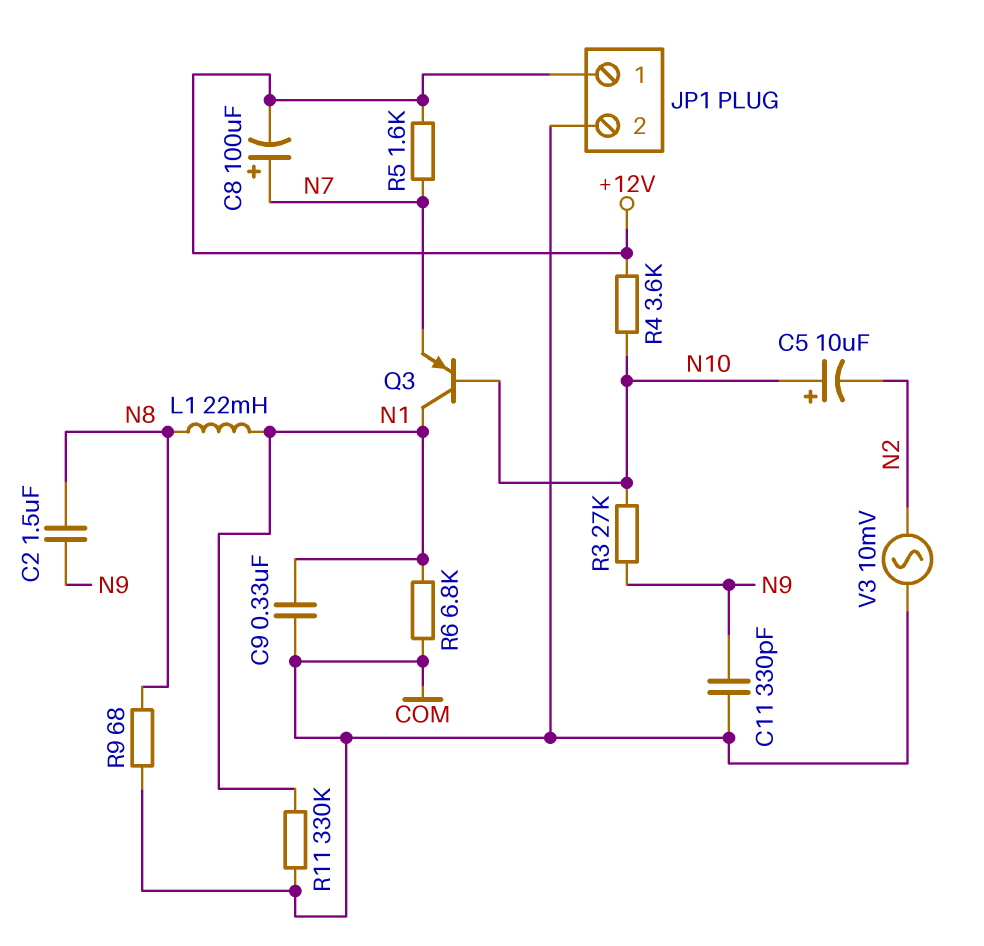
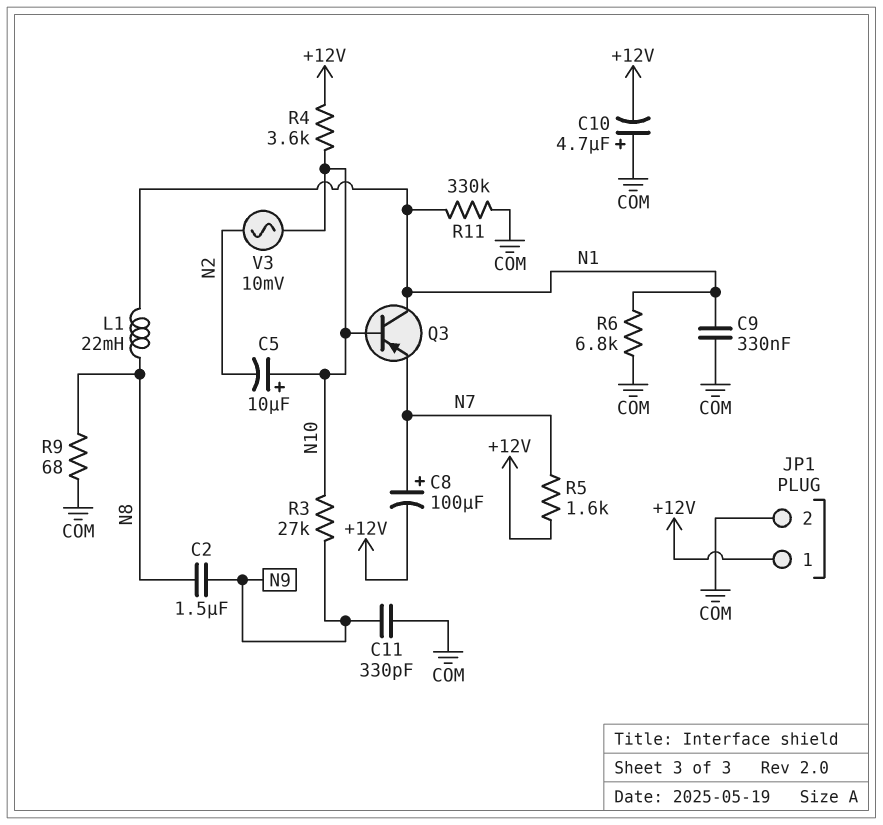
C10: none -> 4.7uF (plus COM, minus +12V)
V3: AC 10mV (COM, N2) -> AC 10mV (N2, N10)

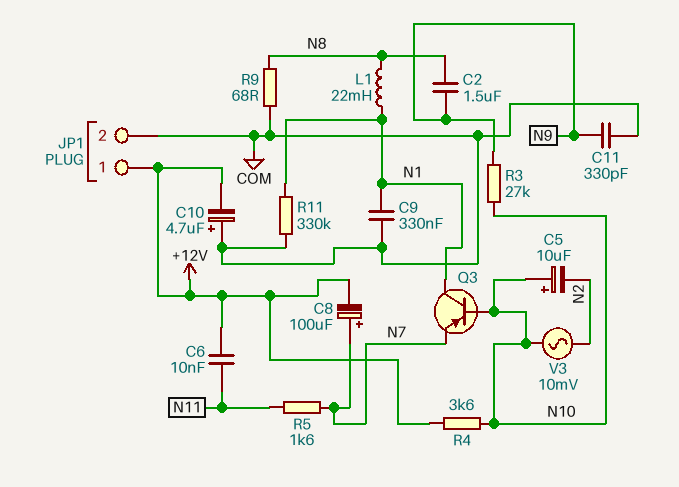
C6: none -> 10nF (+12V, N11)
R5: 1.6k (+12V, N7) -> 1.6k (N7, N11)
R6: 6.8k (COM, N1) -> none

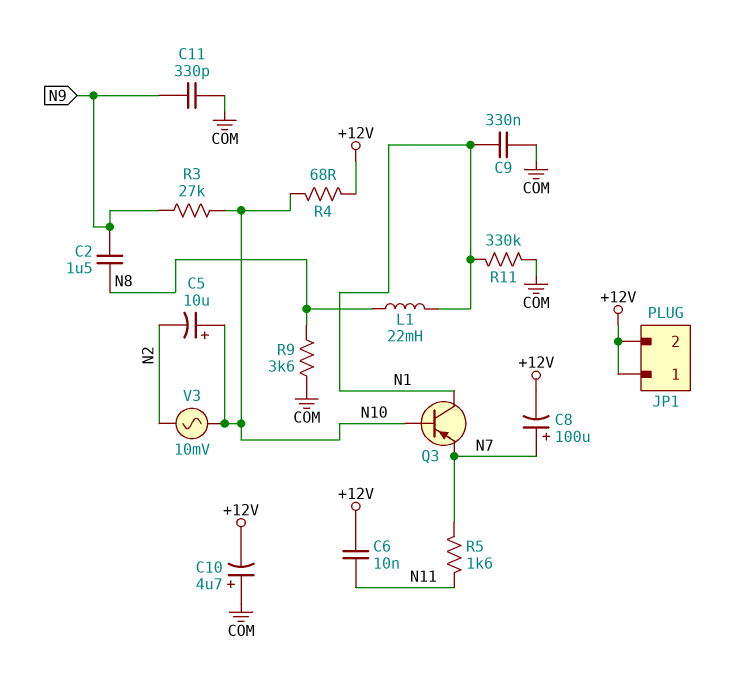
JP1 pin 2: COM -> +12V
R4: 3.6k (+12V, N10) -> 68 (+12V, N10)
R9: 68 (COM, N8) -> 3.6k (COM, N8)

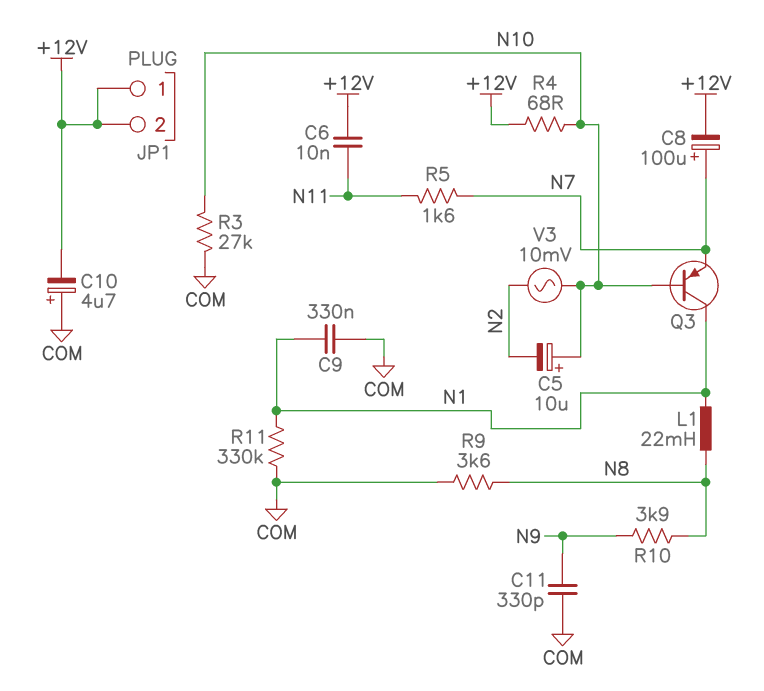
C2: 1.5uF (N8, N9) -> none
R3: 27k (N9, N10) -> 27k (COM, N10)
R10: none -> 3.9k (N8, N9)

